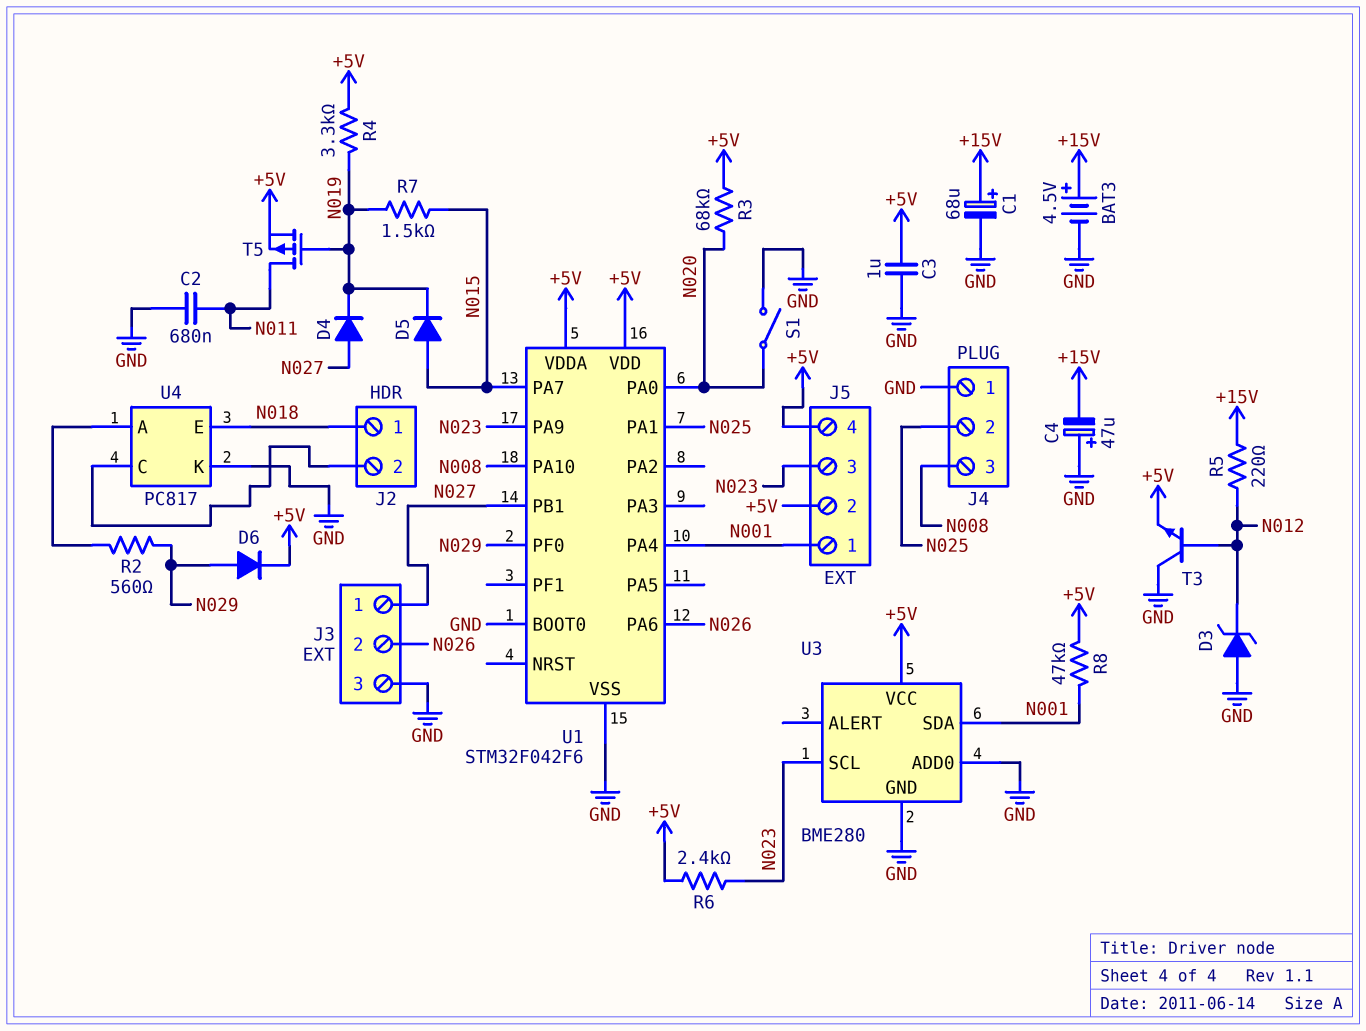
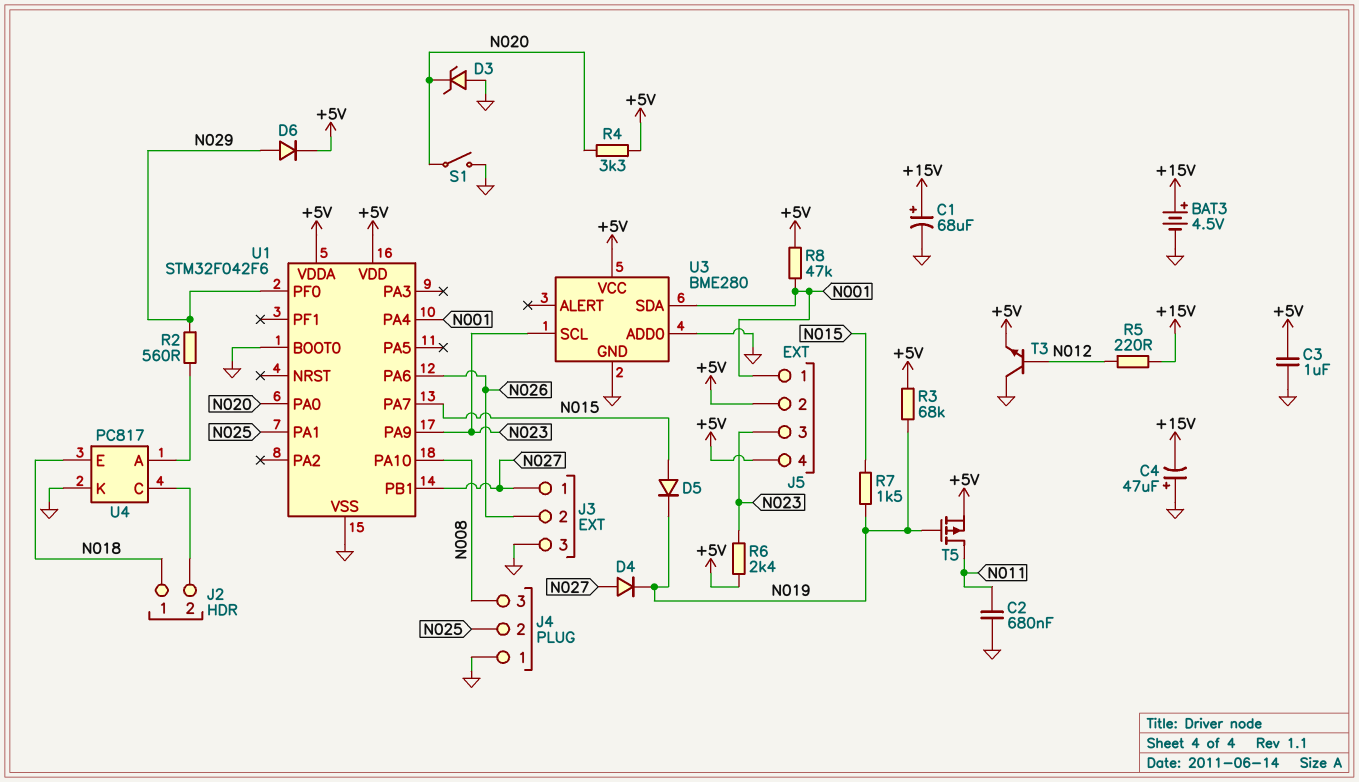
D3: zener (A GND, K N012) -> zener (A GND, K N020)
R3: 68k (+5V, N020) -> 68k (+5V, N019)
R4: 3.3k (+5V, N019) -> 3.3k (+5V, N020)

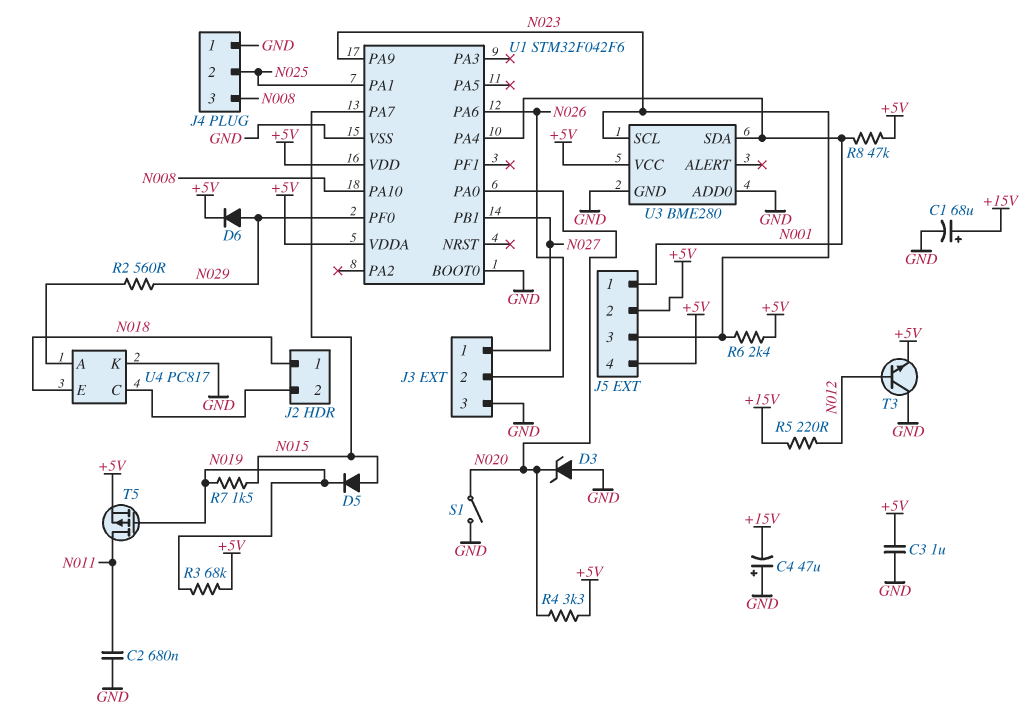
BAT3: 4.5V (plus +15V, minus GND) -> none
D4: diode (A N027, K N019) -> none

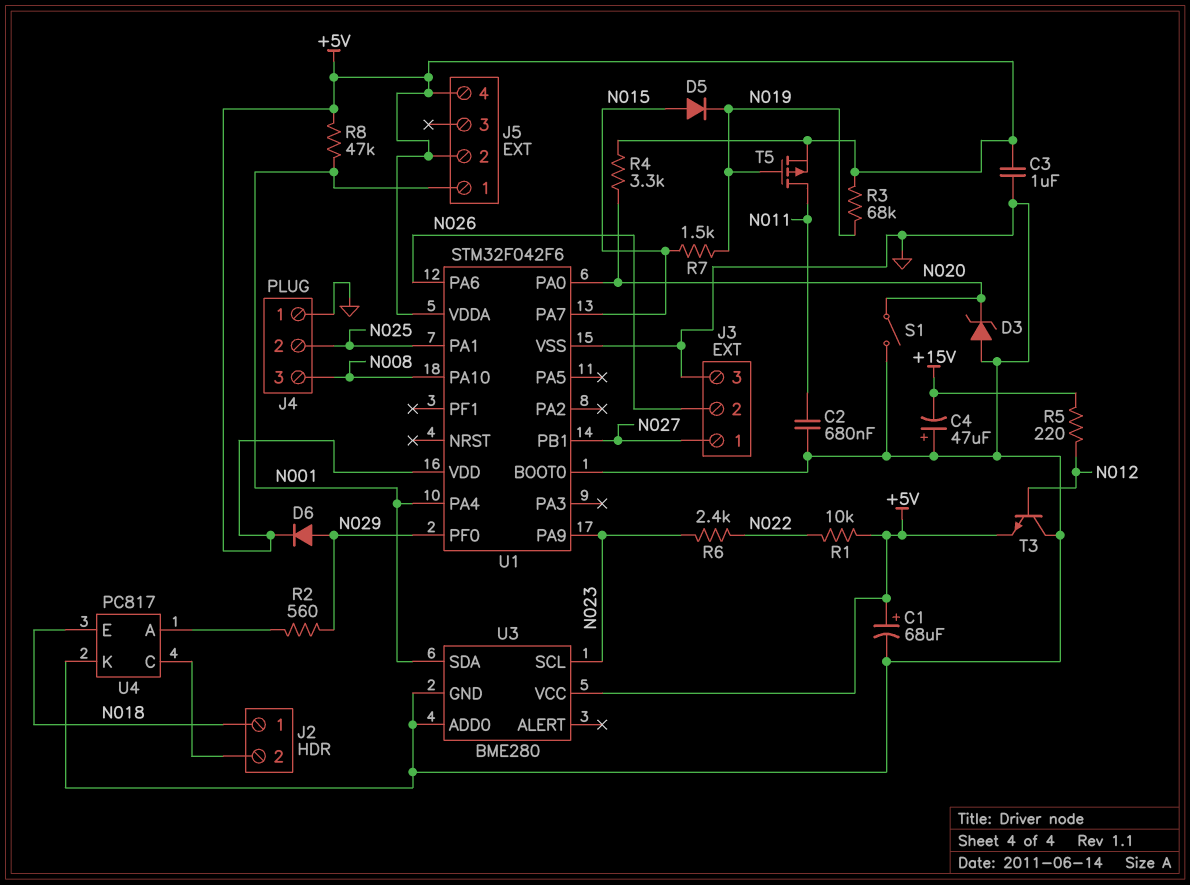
C1: 68uF (plus +15V, minus GND) -> 68uF (plus +5V, minus GND)
J5 pin 3: N023 -> none
R1: none -> 10k (+5V, N022)
R6: 2.4k (+5V, N023) -> 2.4k (N022, N023)

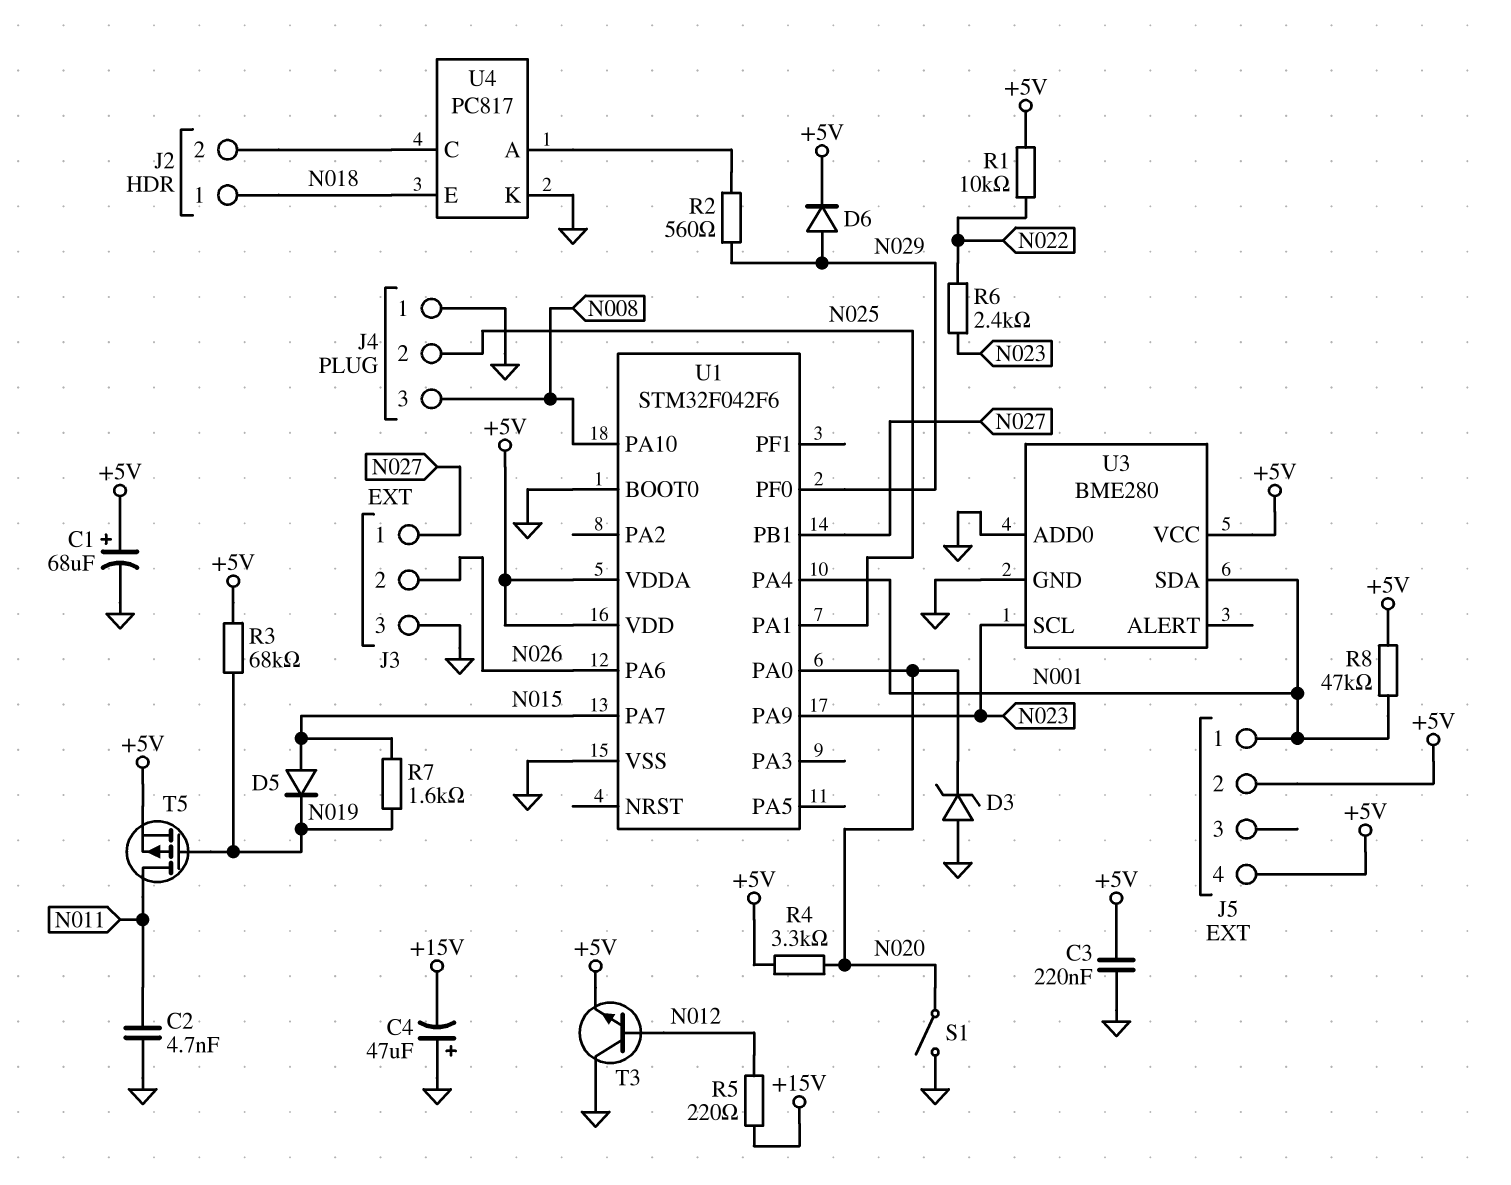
C2: 680nF (GND, N011) -> 4.7nF (GND, N011)
C3: 1uF (+5V, GND) -> 220nF (+5V, GND)
R7: 1.5k (N015, N019) -> 1.6k (N015, N019)

